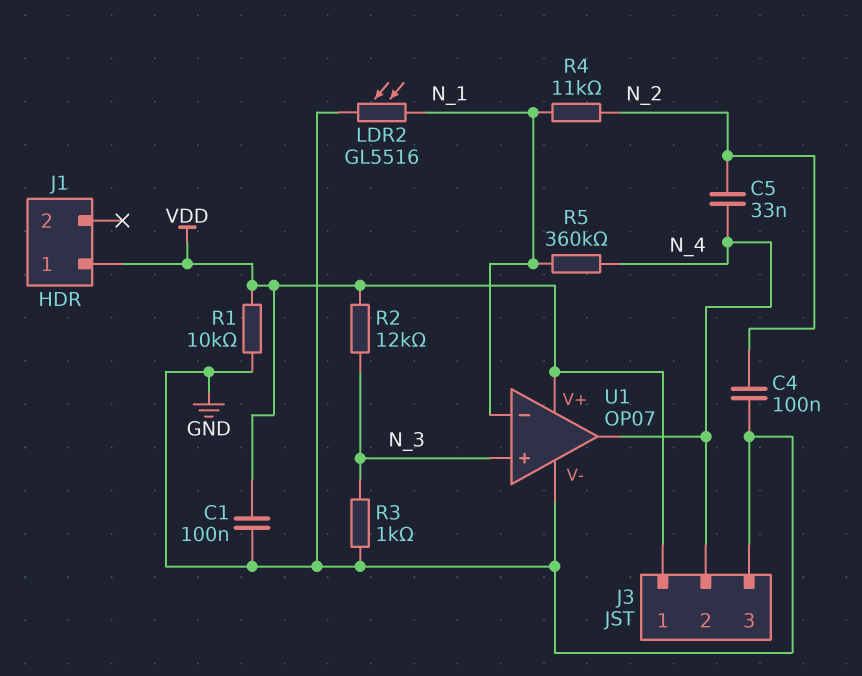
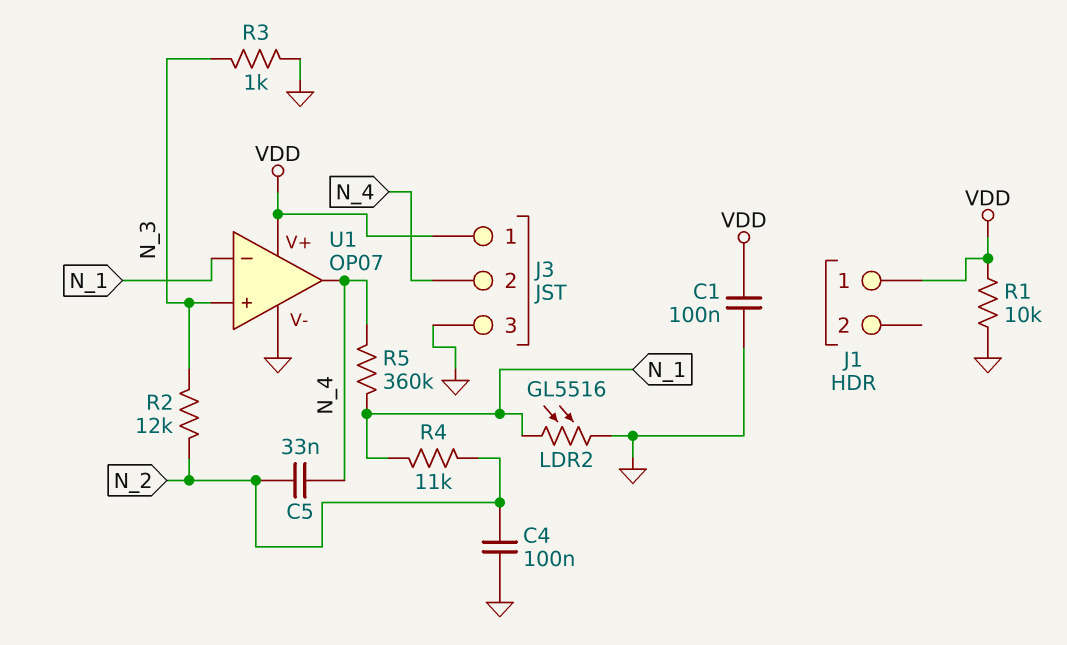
R2: 12k (N_3, VDD) -> 12k (N_2, N_3)

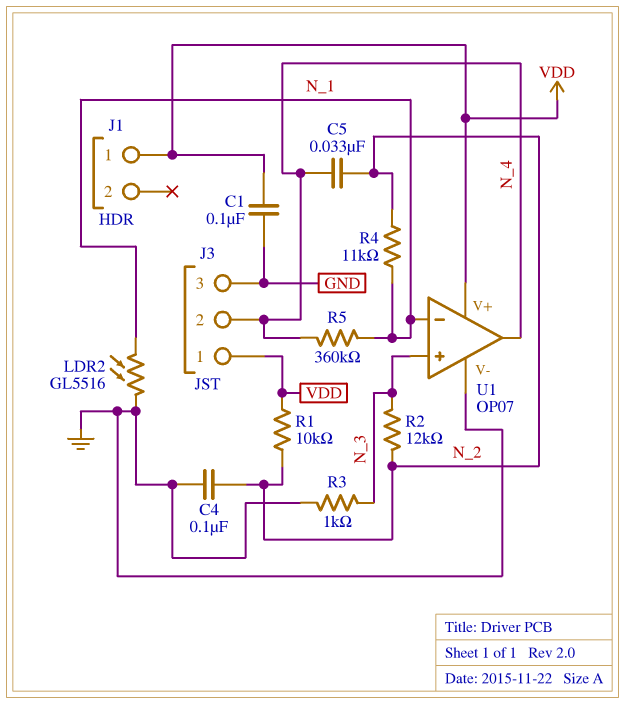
R1: 10k (GND, VDD) -> 10k (N_2, VDD)

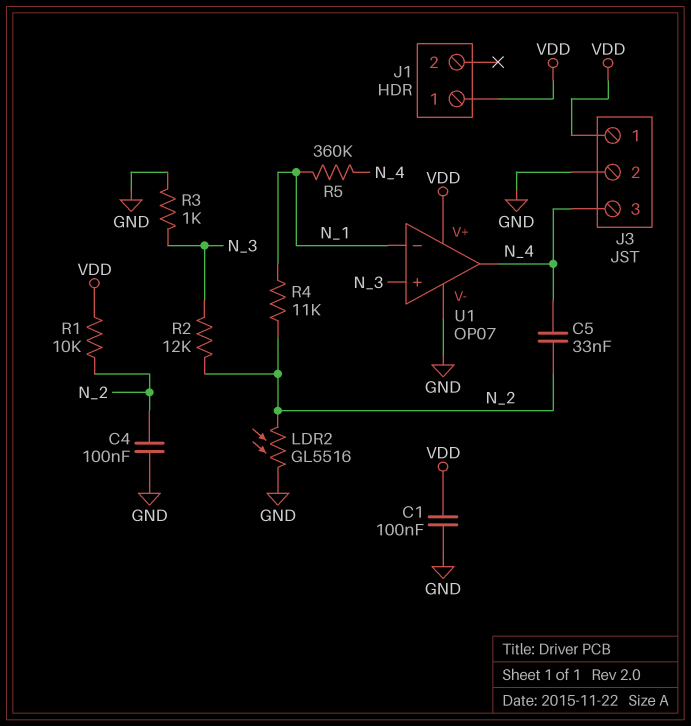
J3 pin 2: N_4 -> GND
J3 pin 3: GND -> N_4
LDR2: GL5516 (GND, N_1) -> GL5516 (GND, N_2)

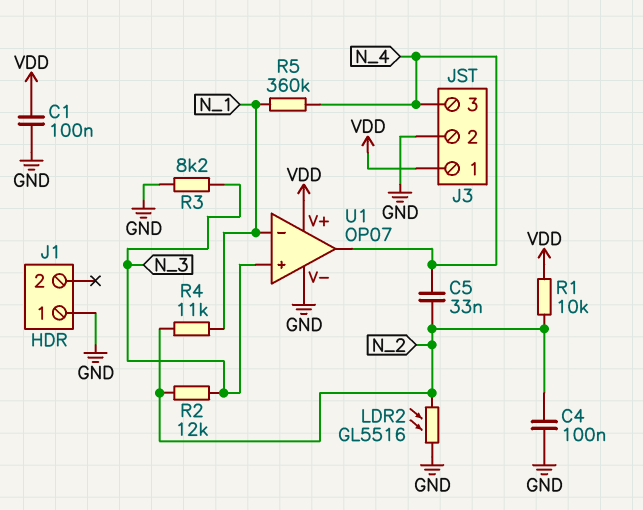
J1 pin 1: VDD -> GND
R3: 1k (GND, N_3) -> 8.2k (GND, N_3)

